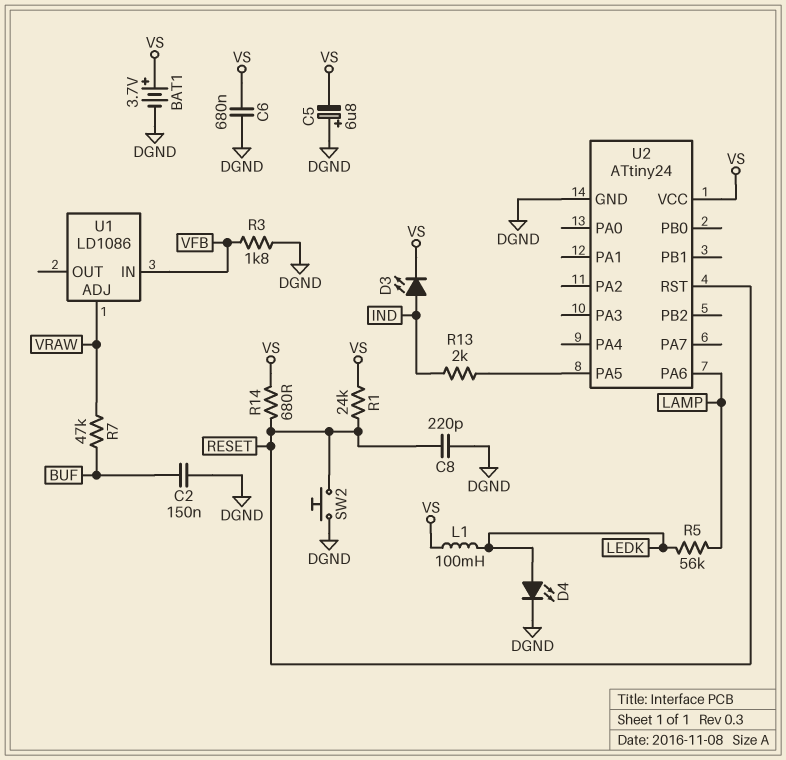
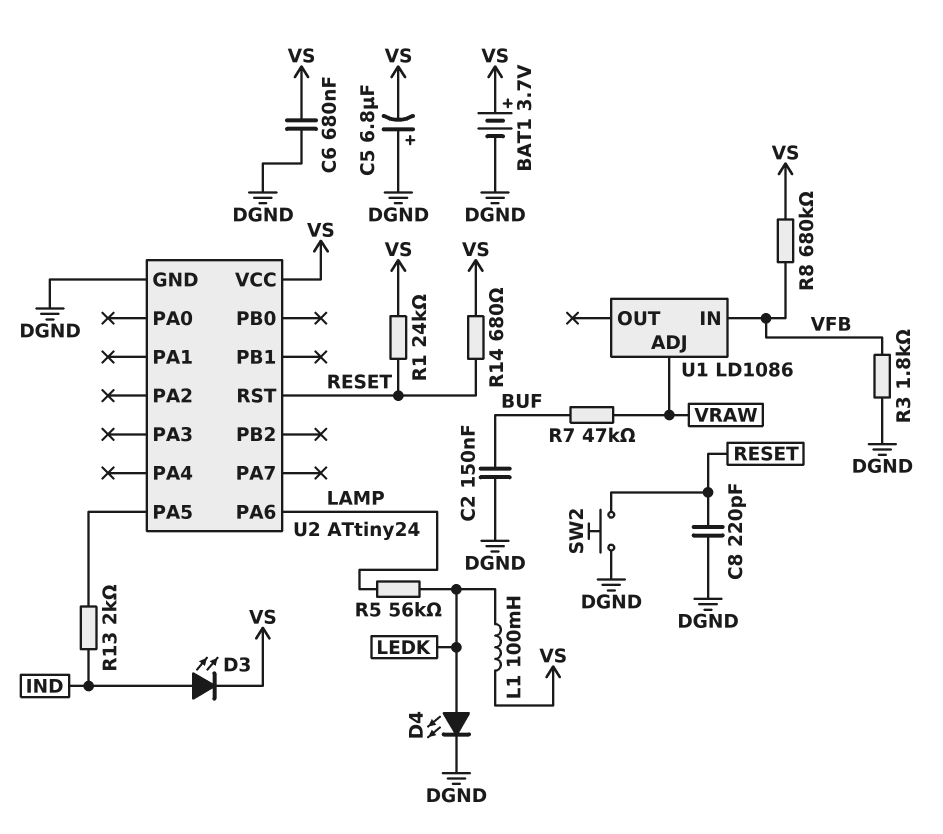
R8: none -> 680k (VFB, VS)

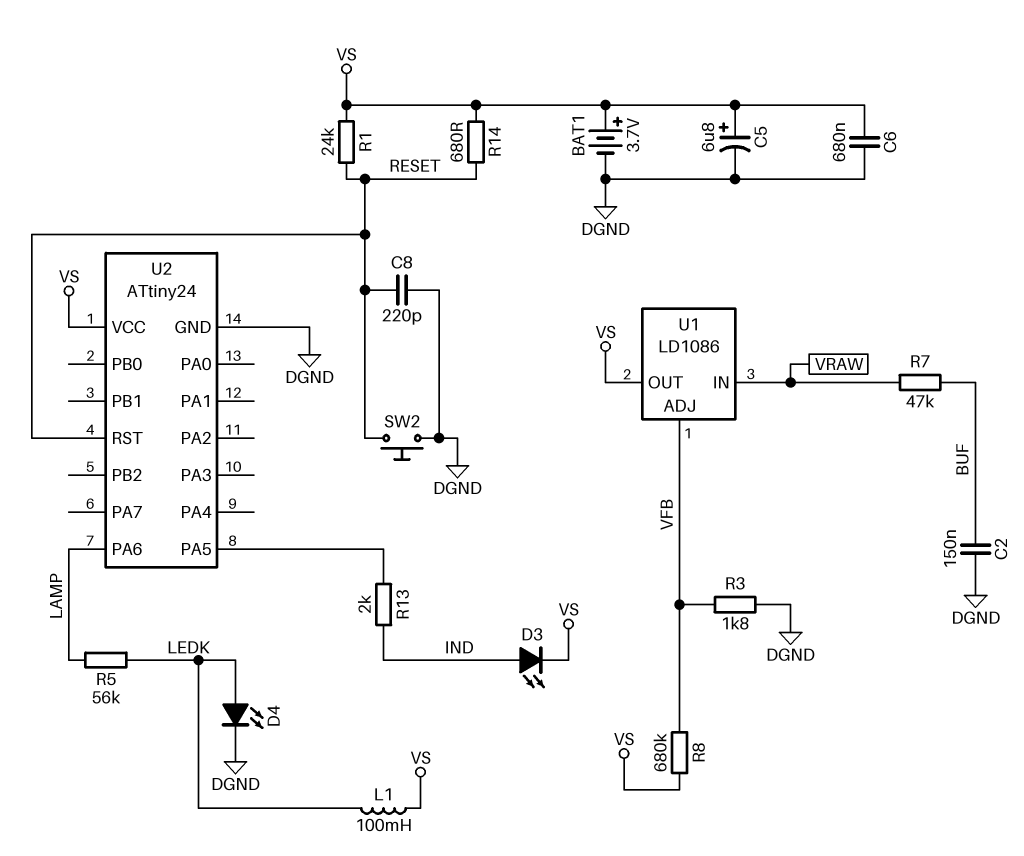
C5: 6.8uF (plus DGND, minus VS) -> 6.8uF (plus VS, minus DGND)
U1 pin ADJ: VRAW -> VFB
U1 pin IN: VFB -> VRAW
U1 pin OUT: none -> VS

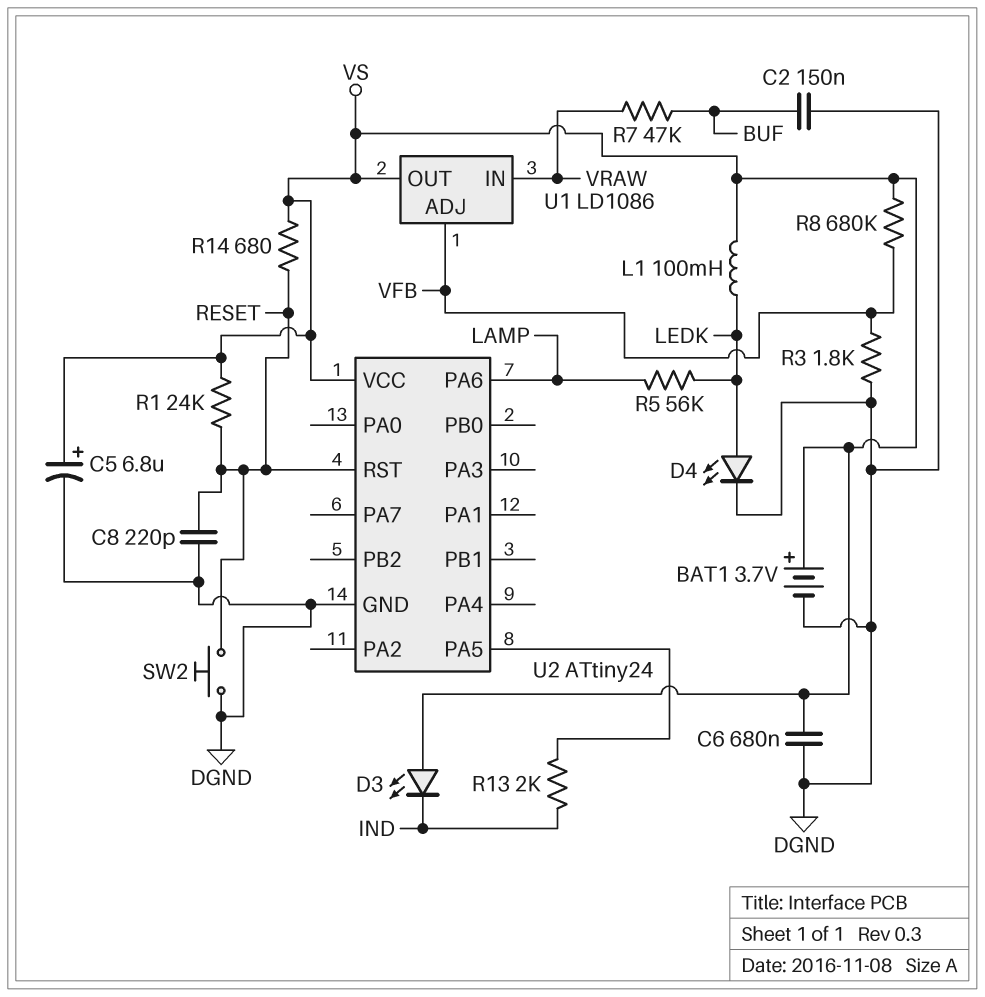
D3: LED (A IND, K VS) -> LED (A VS, K IND)

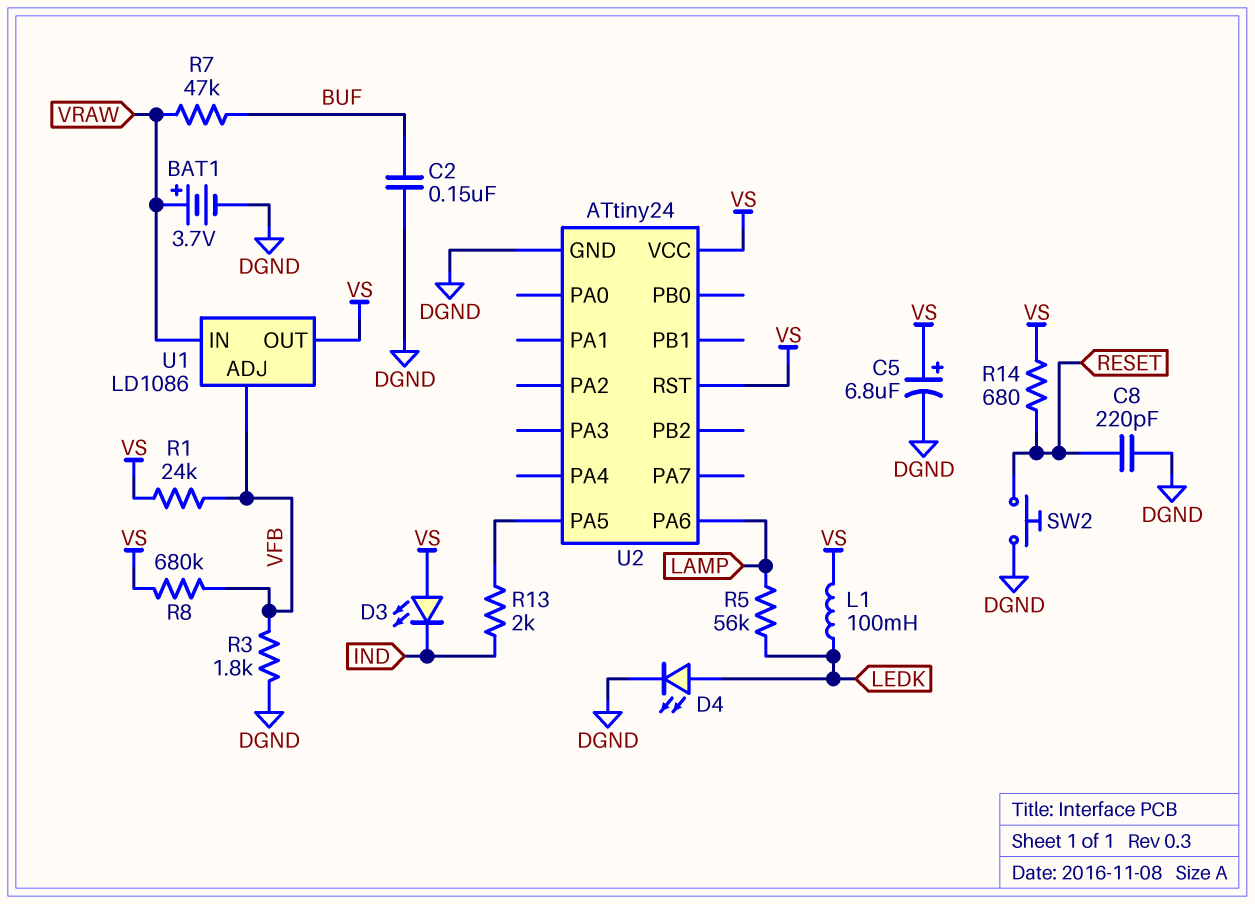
BAT1: 3.7V (plus VS, minus DGND) -> 3.7V (plus VRAW, minus DGND)
C6: 680nF (DGND, VS) -> none
R1: 24k (RESET, VS) -> 24k (VFB, VS)
U2 pin RST: RESET -> VS

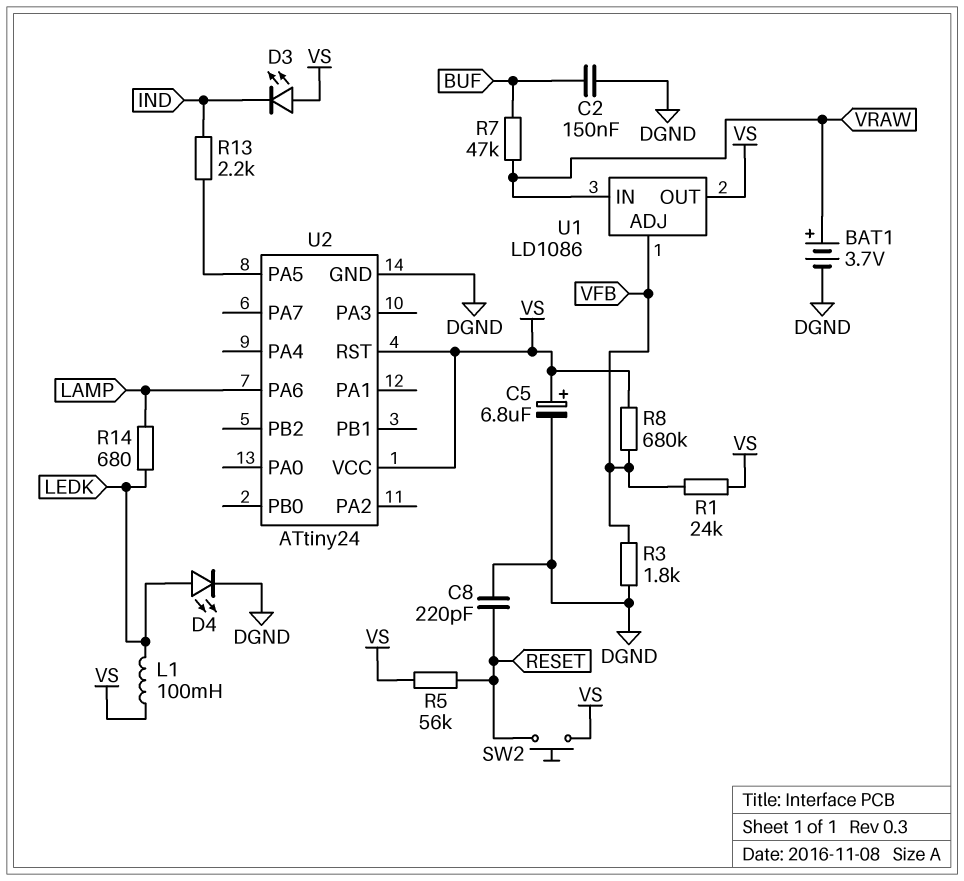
R5: 56k (LAMP, LEDK) -> 56k (RESET, VS)
R13: 2k (IND, U2/PA5) -> 2.2k (IND, U2/PA5)
R14: 680 (RESET, VS) -> 680 (LAMP, LEDK)
SW2: button (DGND, RESET) -> button (RESET, VS)

